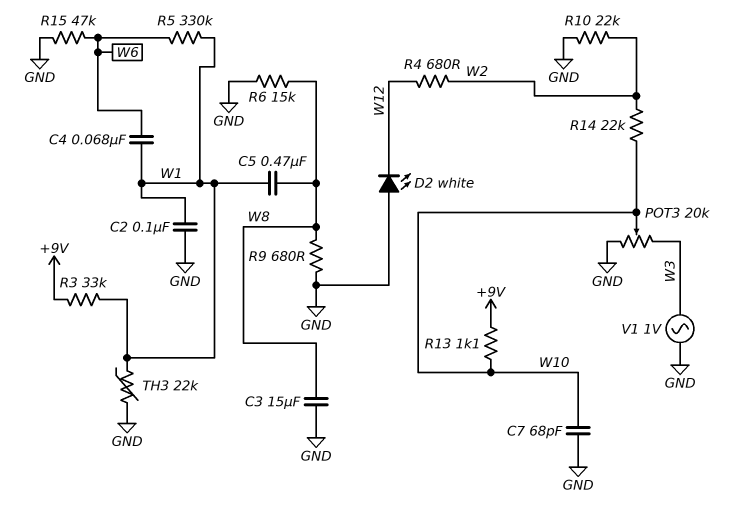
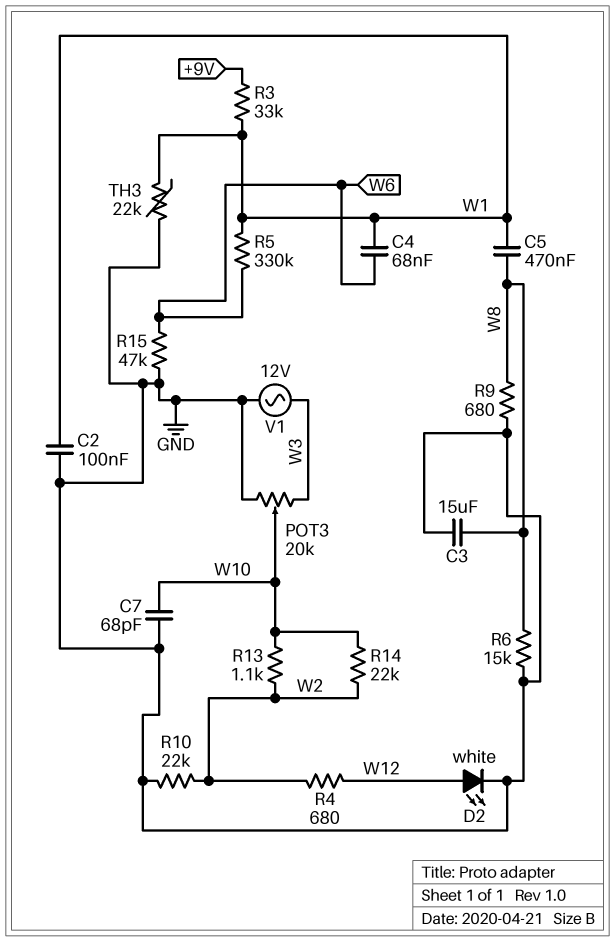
D2: LED white (A GND, K W12) -> LED white (A W12, K GND)
R13: 1.1k (+9V, W10) -> 1.1k (W2, W10)
V1: AC 1V (GND, W3) -> AC 12V (GND, W3)

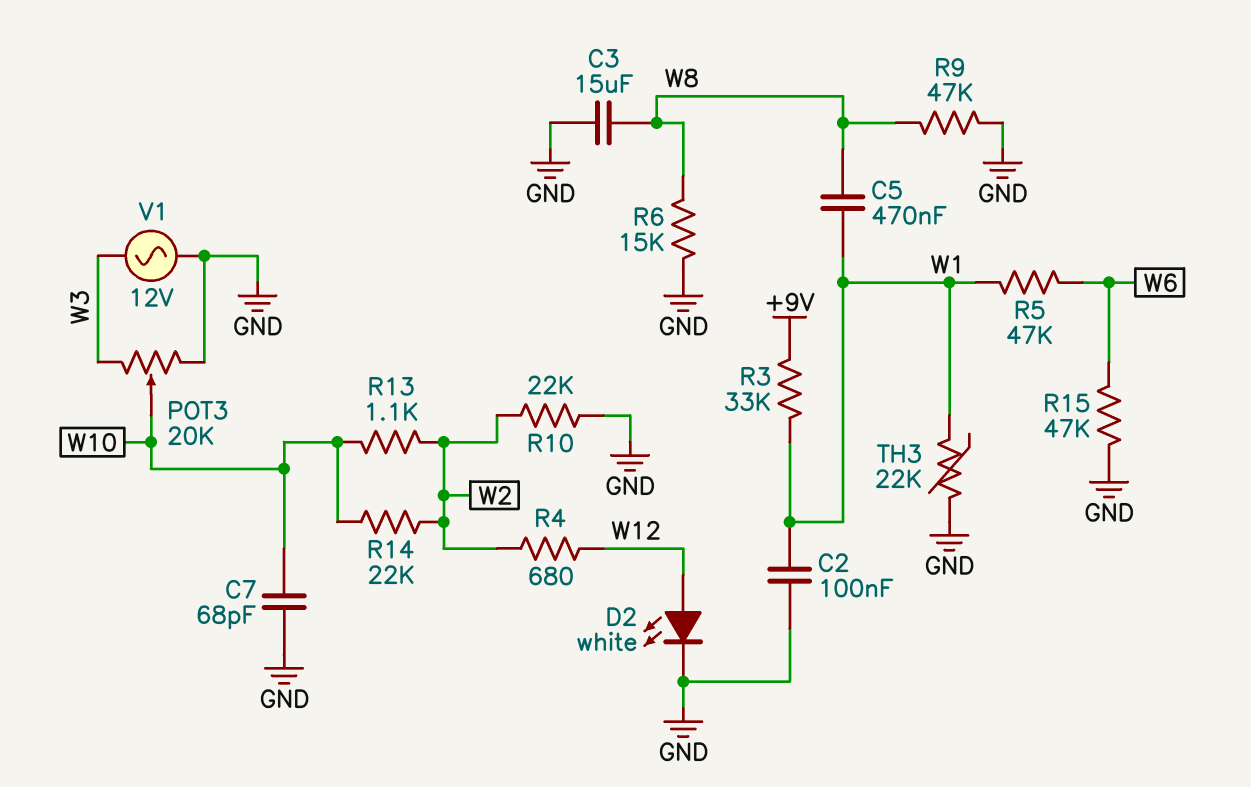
C4: 68nF (W1, W6) -> none
R5: 330k (W1, W6) -> 47k (W1, W6)
R9: 680 (GND, W8) -> 47k (GND, W8)

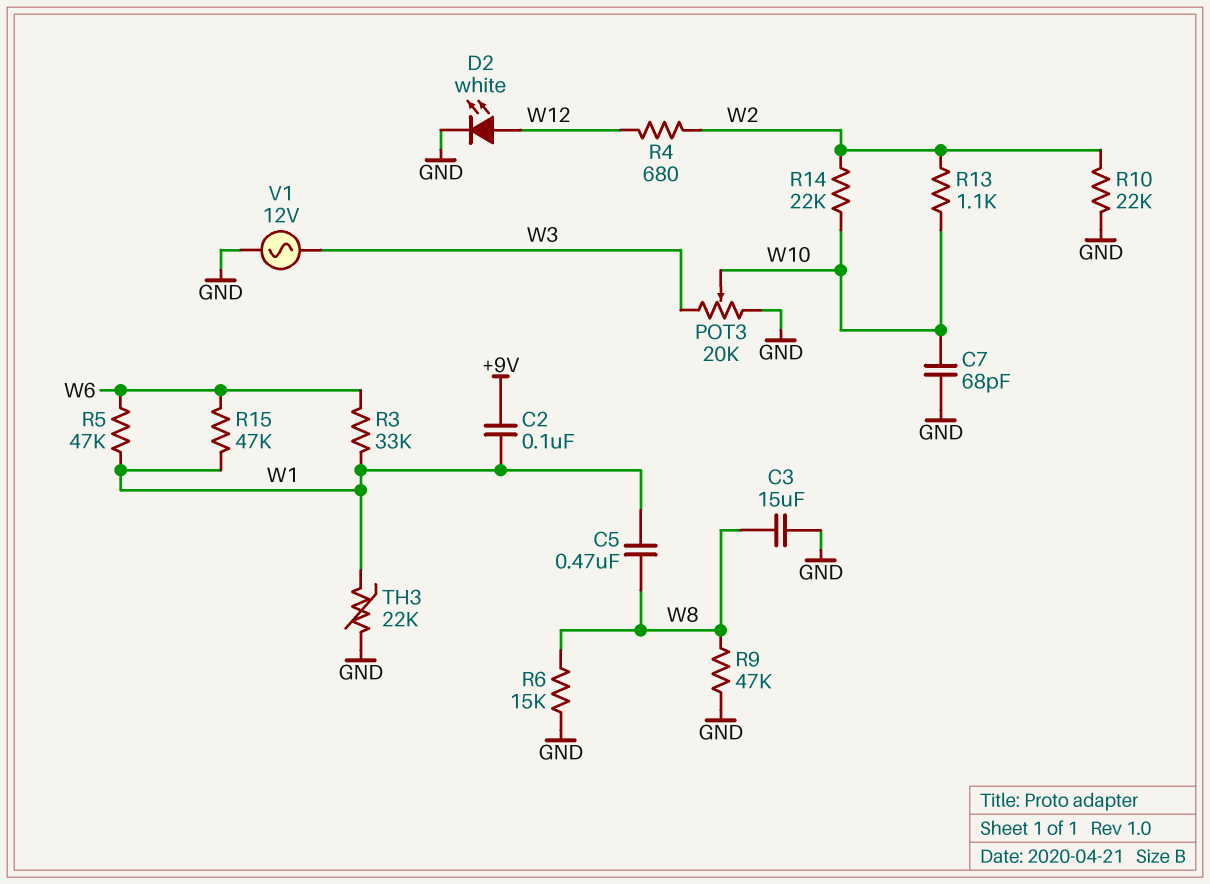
C2: 100nF (GND, W1) -> 100nF (+9V, W1)
R3: 33k (+9V, W1) -> 33k (W1, W6)
R15: 47k (GND, W6) -> 47k (W1, W6)

